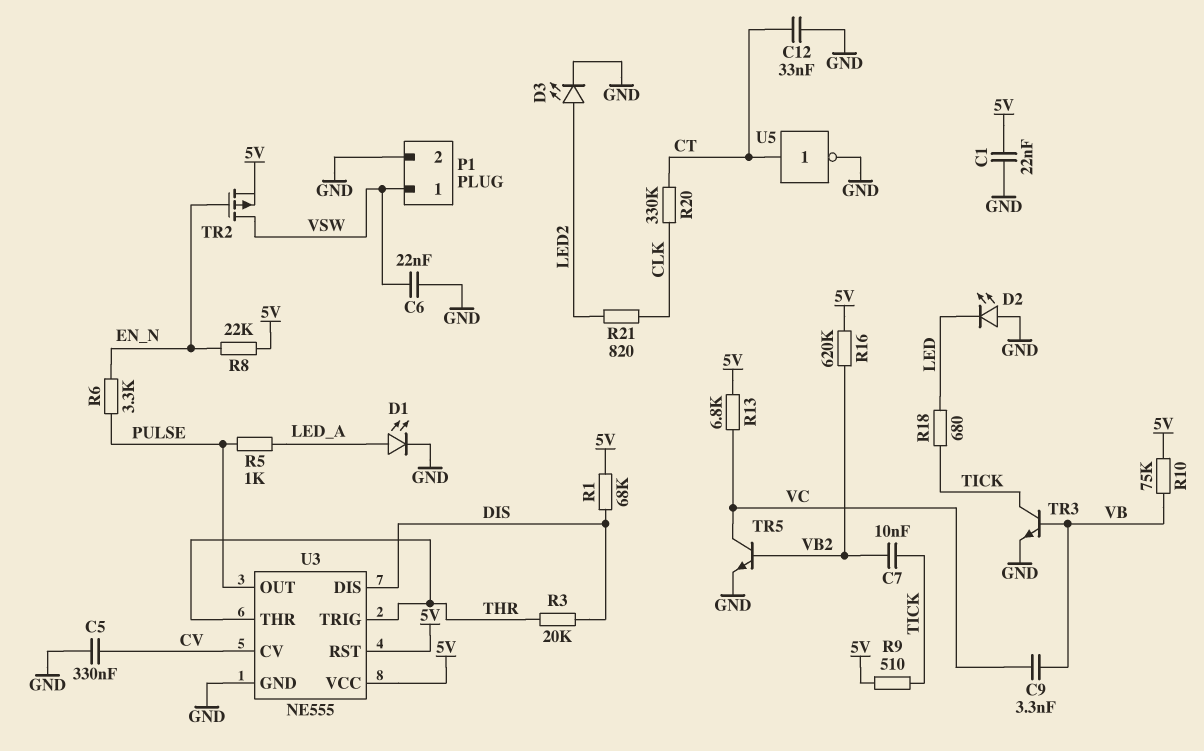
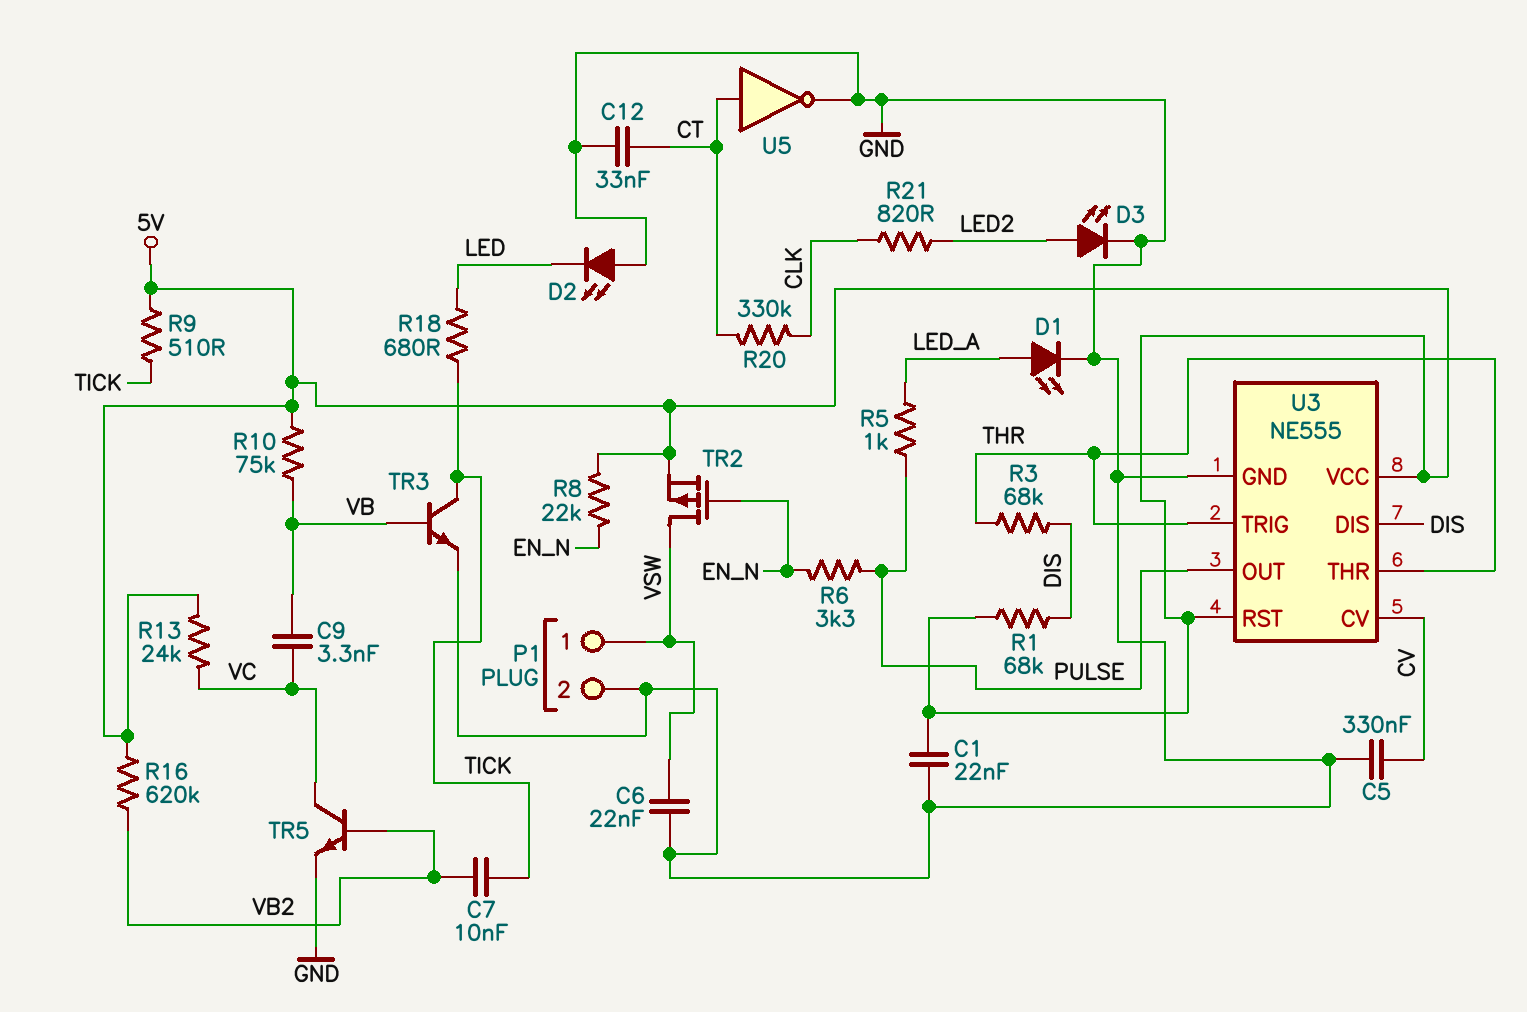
R3: 20k (DIS, THR) -> 68k (DIS, THR)
R13: 6.8k (5V, VC) -> 24k (5V, VC)

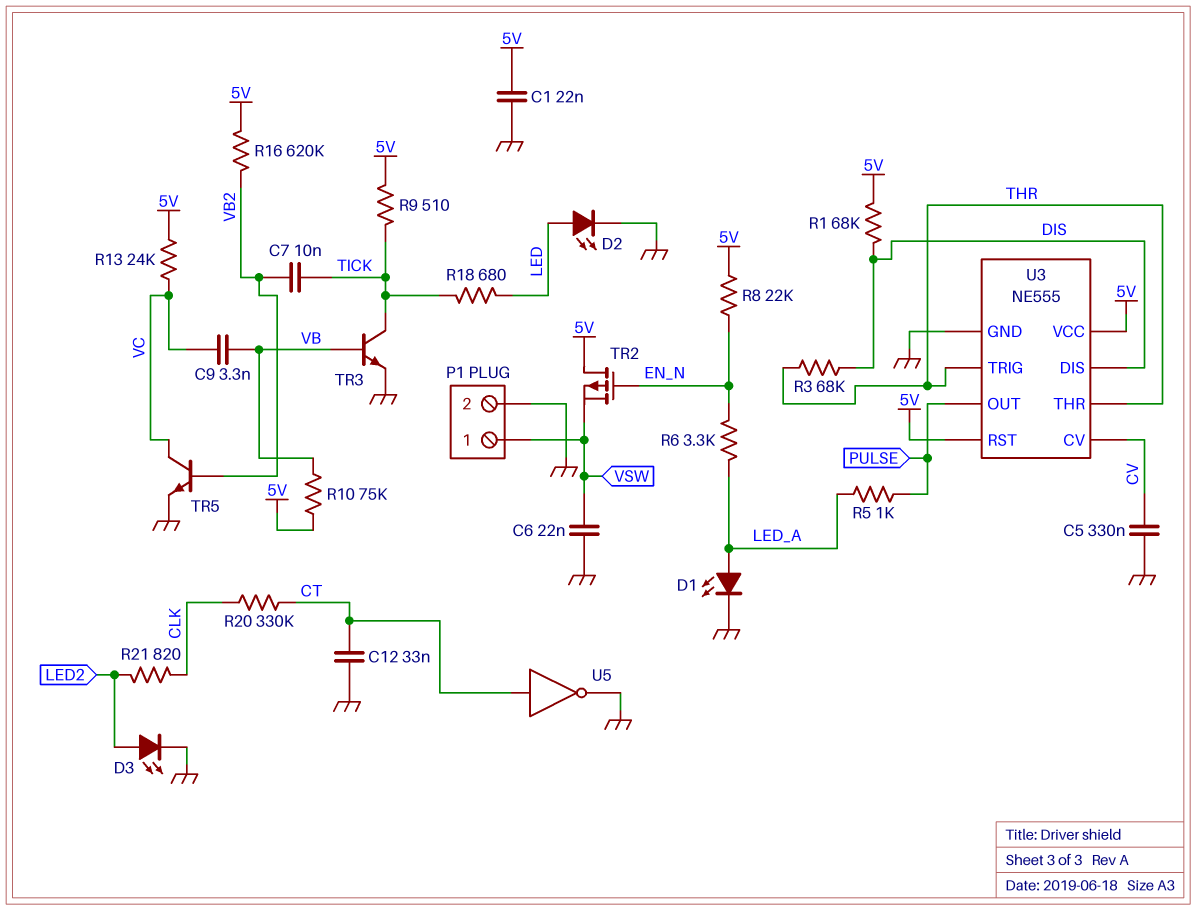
D2: LED (A GND, K LED) -> LED (A LED, K GND)
R6: 3.3k (EN_N, PULSE) -> 3.3k (EN_N, LED_A)
TR2: PMOS (G EN_N, D VSW, S 5V) -> PMOS (G EN_N, D 5V, S VSW)

